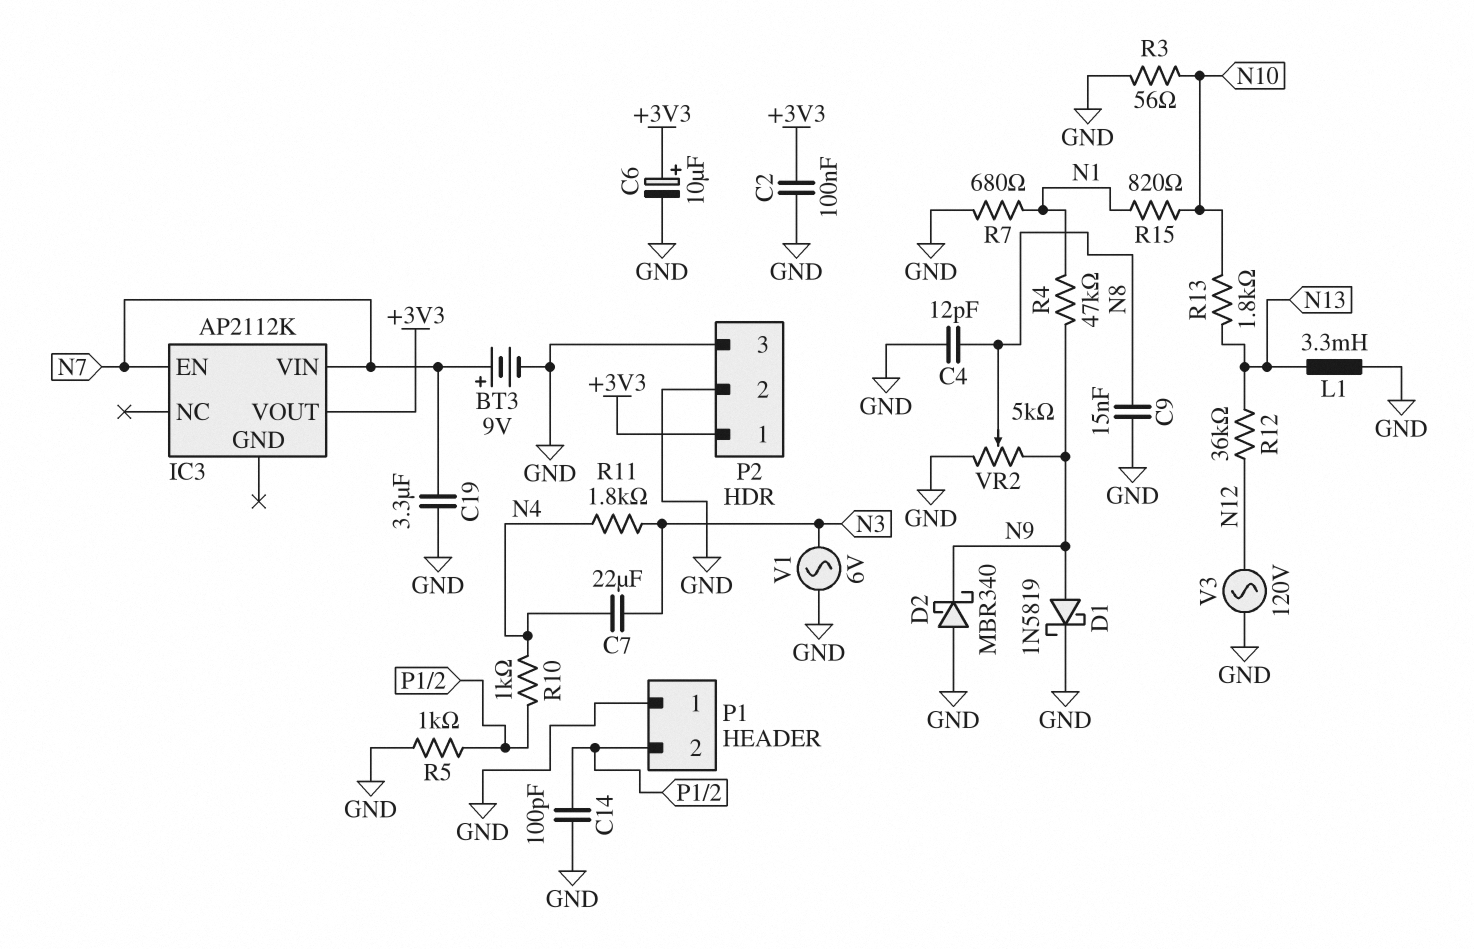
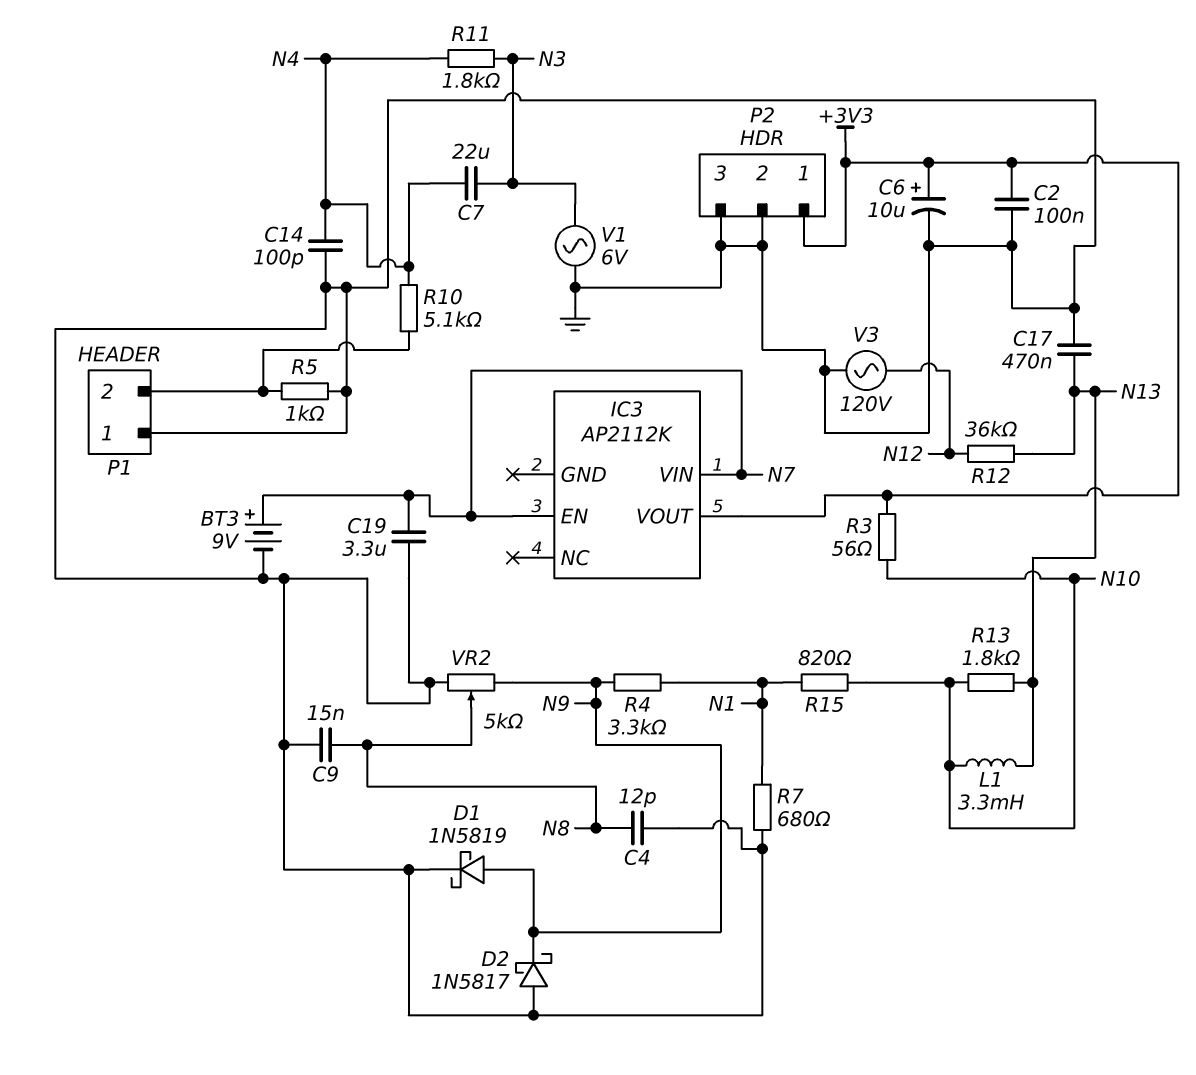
C14: 100pF (GND, P1/2) -> 100pF (GND, N4)
C17: none -> 470nF (GND, N13)
D2: schottky MBR340 (A GND, K N9) -> schottky 1N5817 (A GND, K N9)
L1: 3.3mH (GND, N13) -> 3.3mH (N10, N13)
R3: 56 (GND, N10) -> 56 (+3V3, N10)
R4: 47k (N1, N9) -> 3.3k (N1, N9)
R10: 1k (N4, P1/2) -> 5.1k (N4, P1/2)

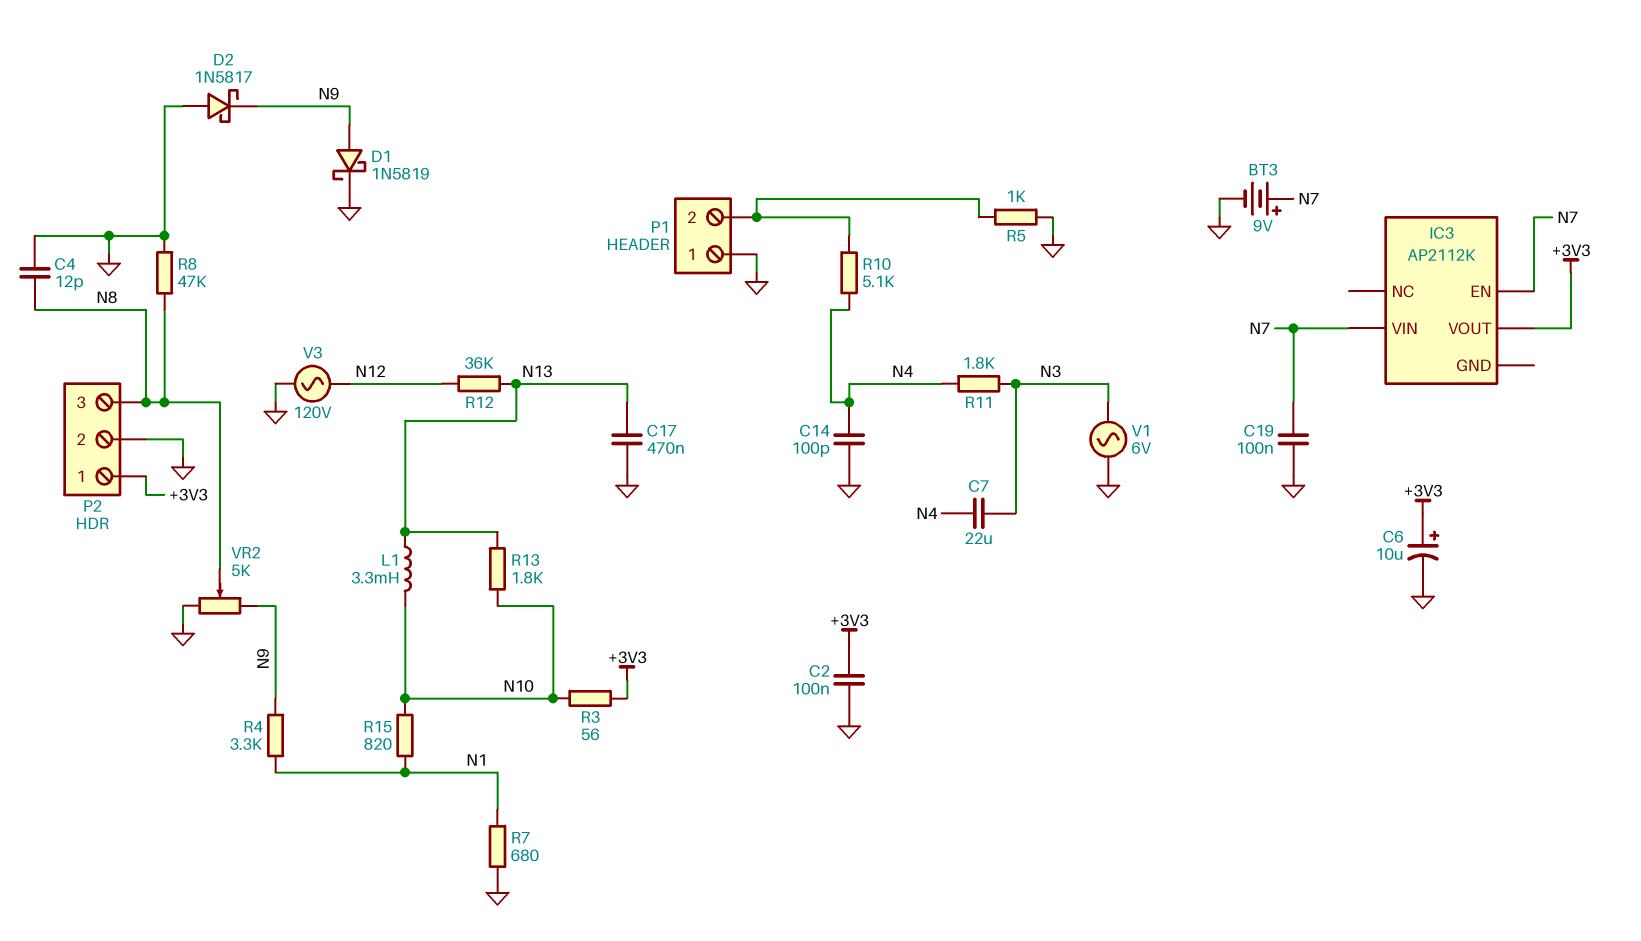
C9: 15nF (GND, N8) -> none
C19: 3.3uF (GND, N7) -> 100nF (GND, N7)
P2 pin 3: GND -> N8
R8: none -> 47k (GND, N8)

